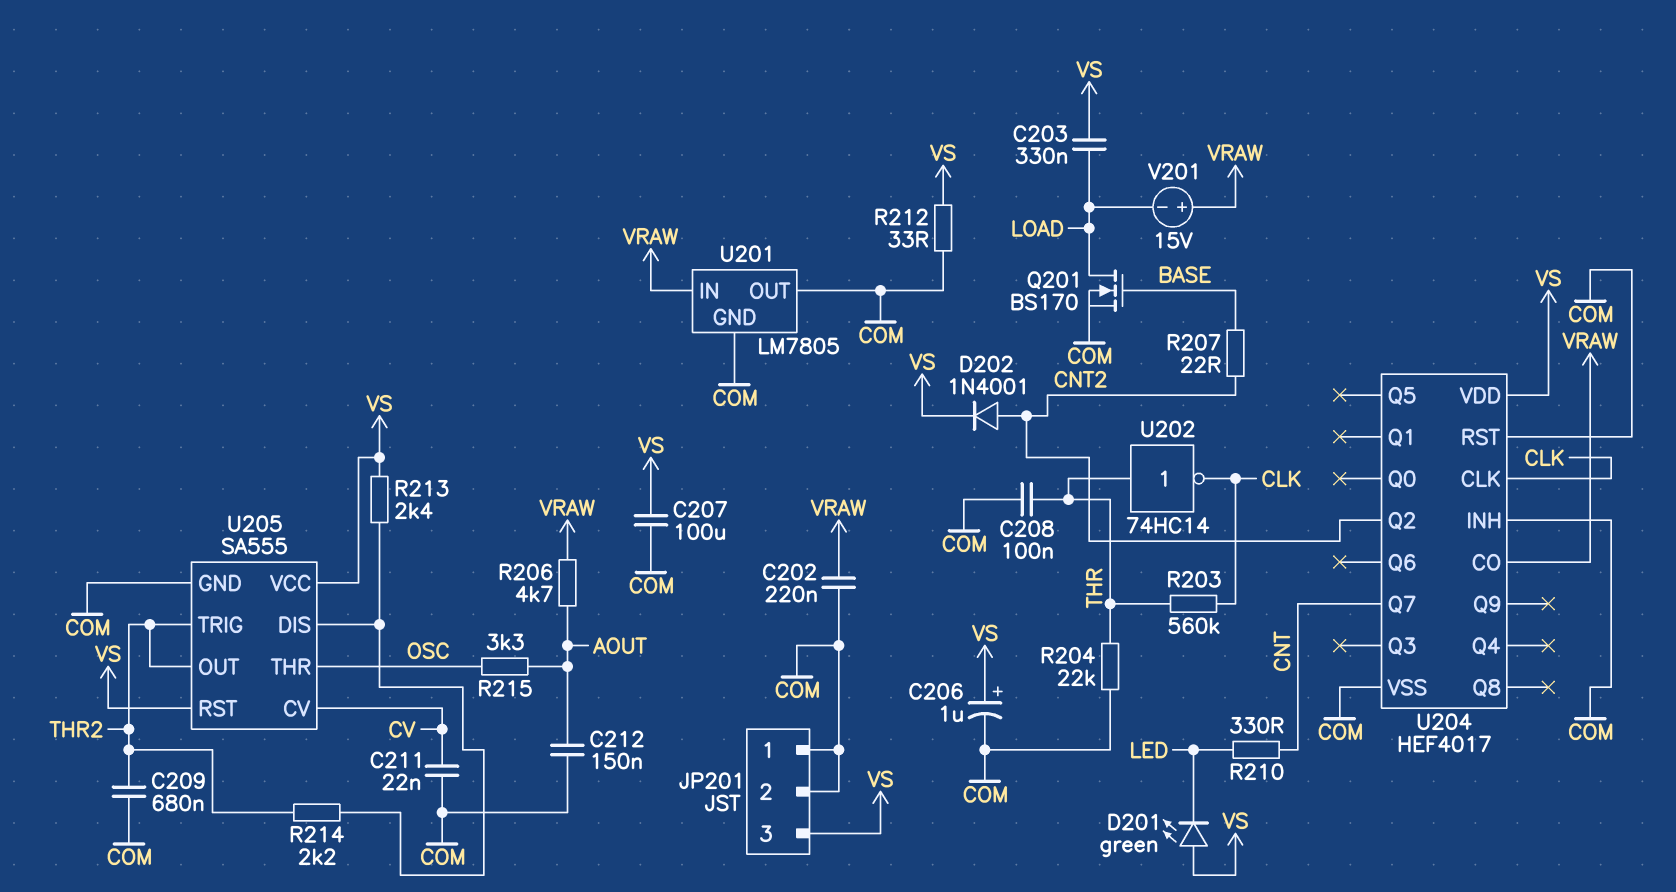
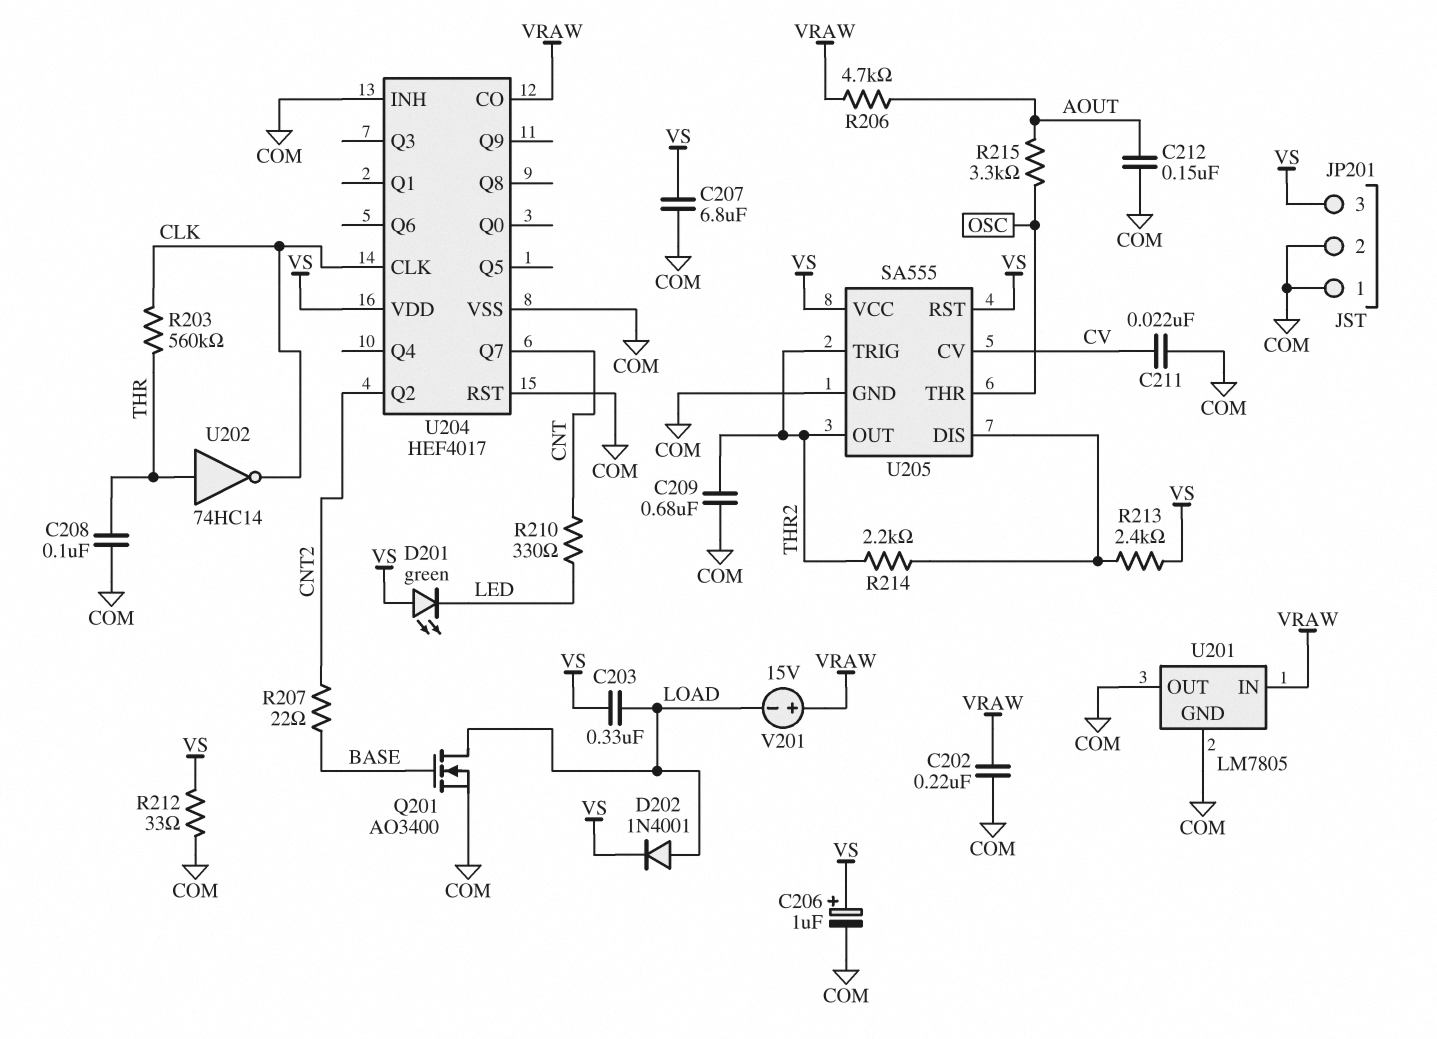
C207: 100uF (COM, VS) -> 6.8uF (COM, VS)
D202: diode 1N4001 (A CNT2, K VS) -> diode 1N4001 (A LOAD, K VS)
Q201: NMOS BS170 (G BASE, D LOAD, S COM) -> NMOS AO3400 (G BASE, D LOAD, S COM)
R204: 22k (COM, THR) -> none

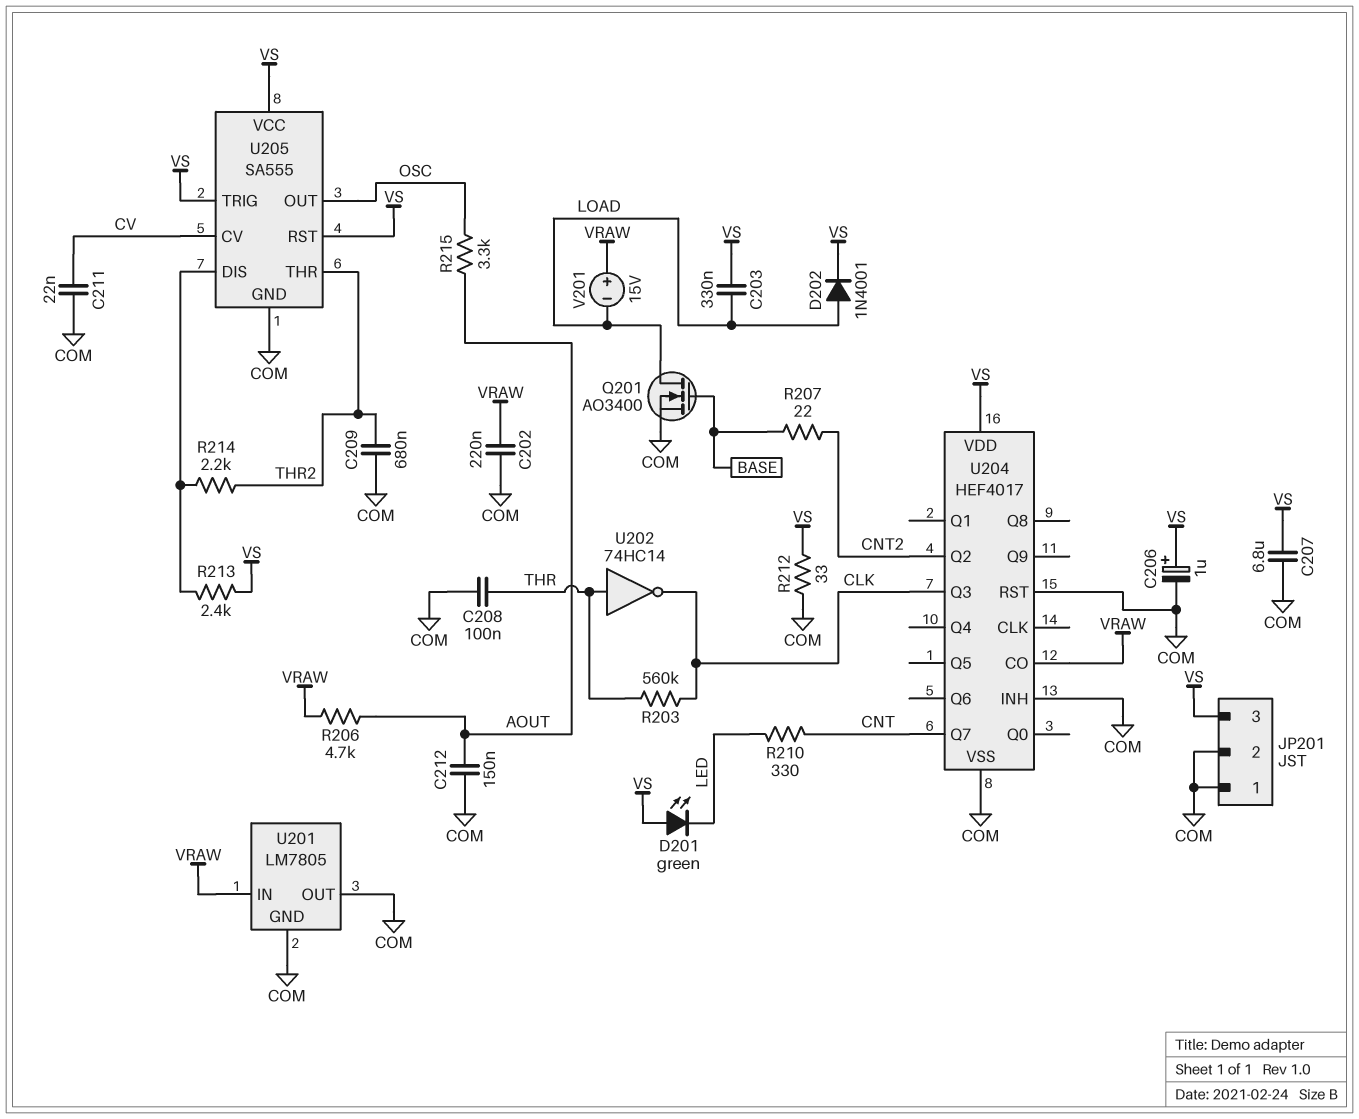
U204 pin CLK: CLK -> none
U204 pin Q3: none -> CLK
U205 pin OUT: THR2 -> OSC
U205 pin THR: OSC -> THR2
U205 pin TRIG: THR2 -> VS

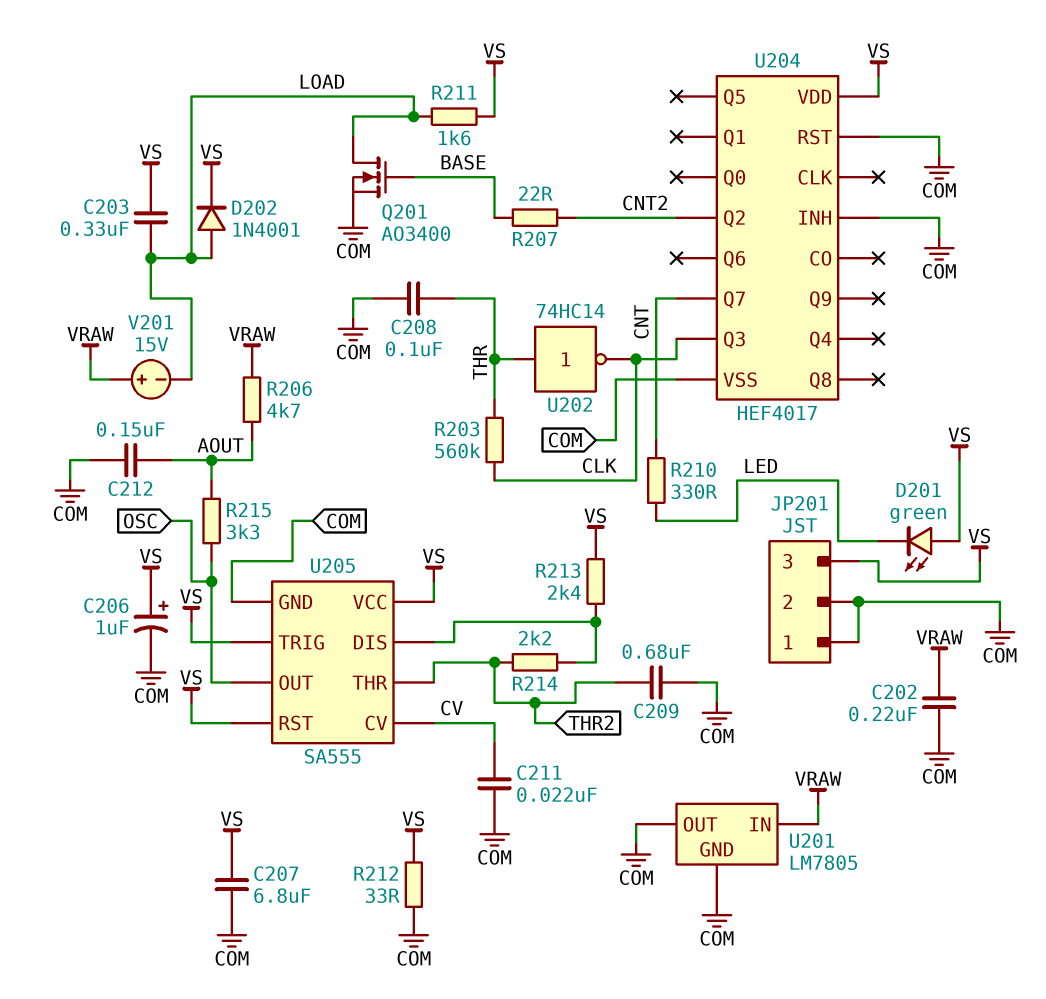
R211: none -> 1.6k (LOAD, VS)
U204 pin CO: VRAW -> none

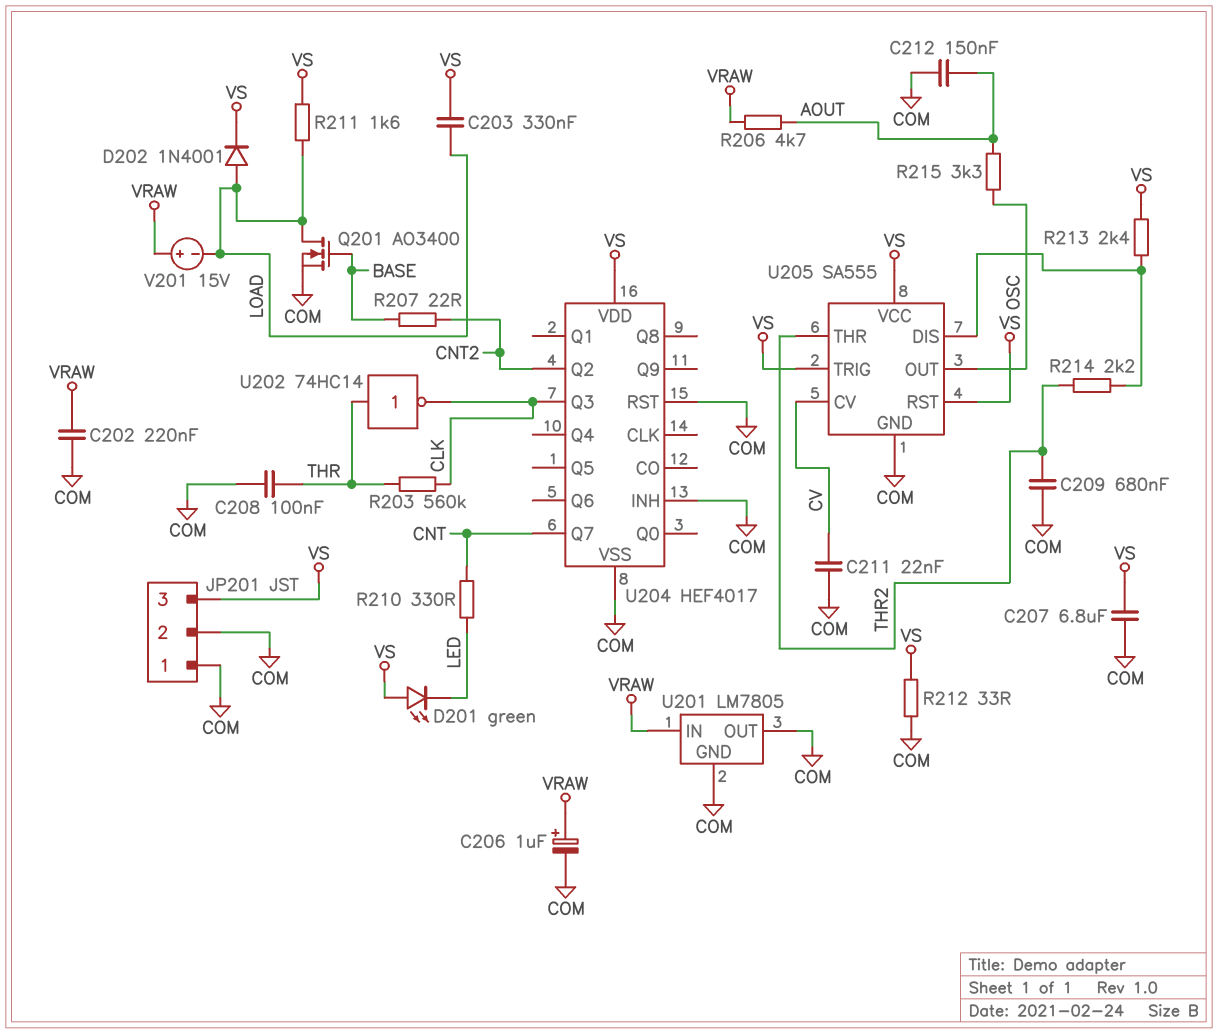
C206: 1uF (plus VS, minus COM) -> 1uF (plus VRAW, minus COM)

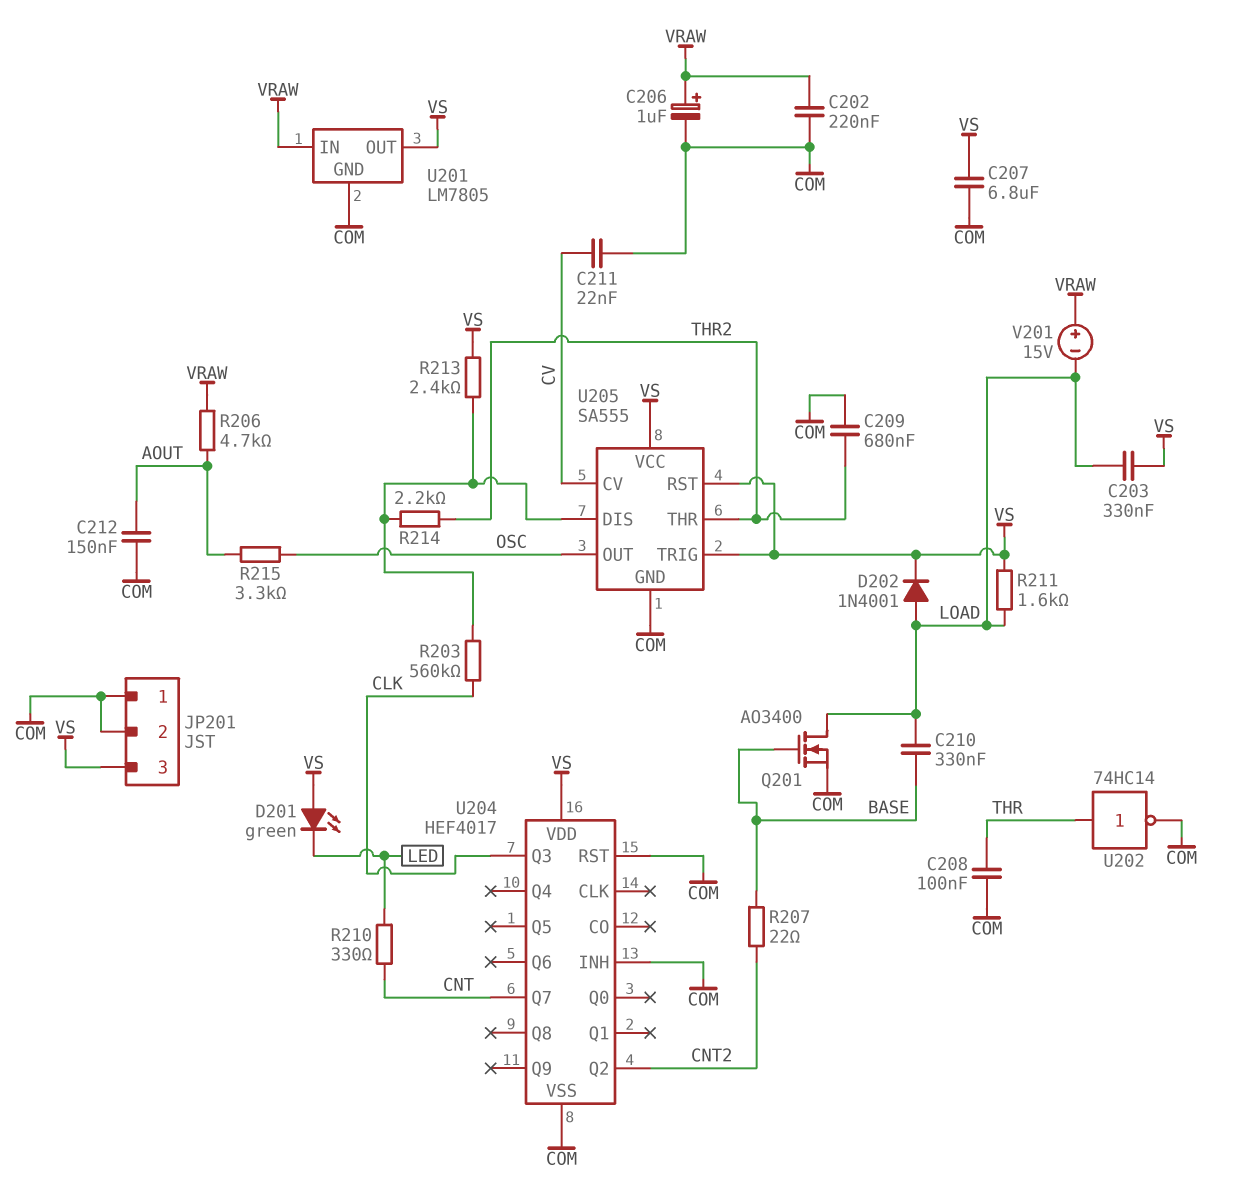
C210: none -> 330nF (BASE, LOAD)
R203: 560k (CLK, THR) -> 560k (CLK, U205/DIS)
R212: 33 (COM, VS) -> none
U201 pin OUT: COM -> VS
U202: NOT 74HC14 (in THR, out CLK) -> NOT 74HC14 (in THR, out COM)

